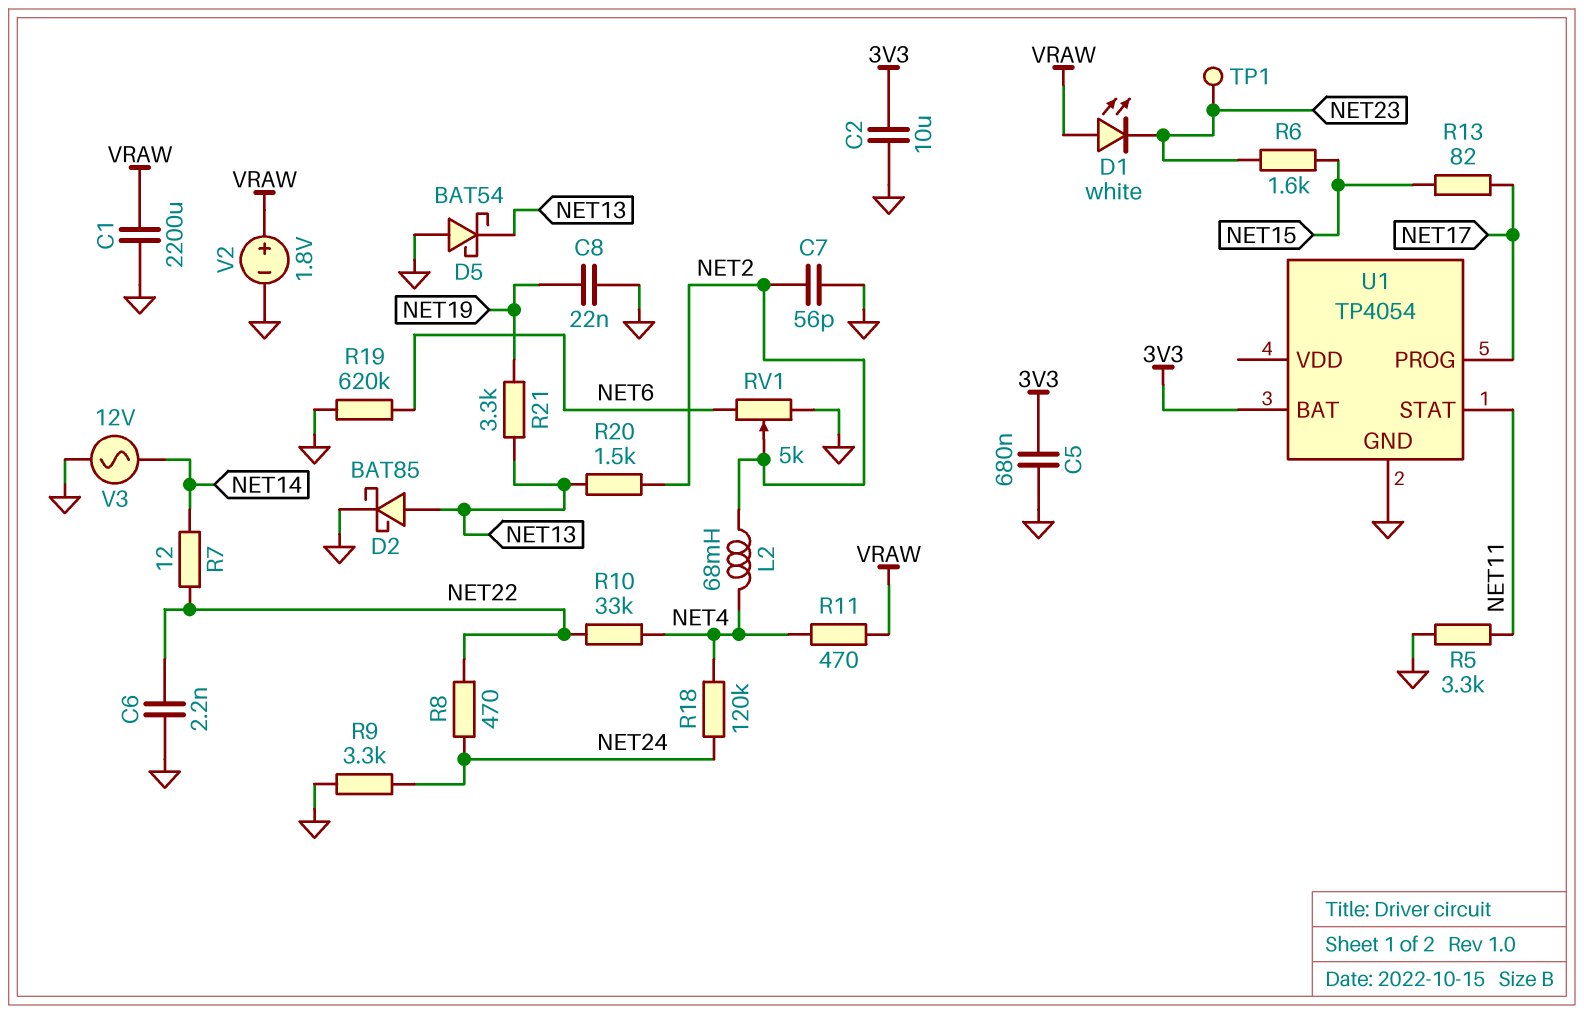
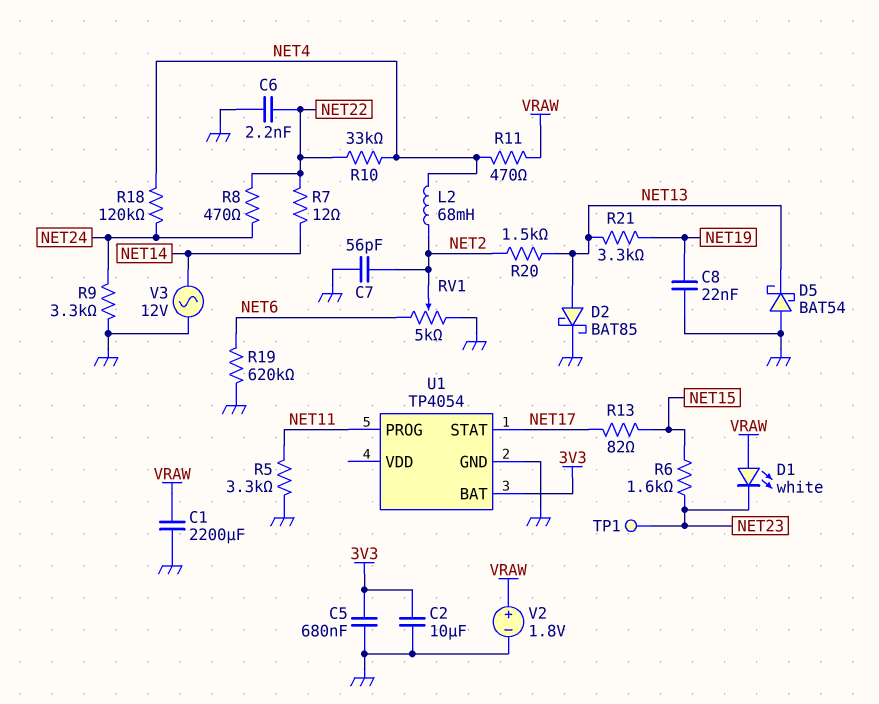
U1 pin PROG: NET17 -> NET11
U1 pin STAT: NET11 -> NET17

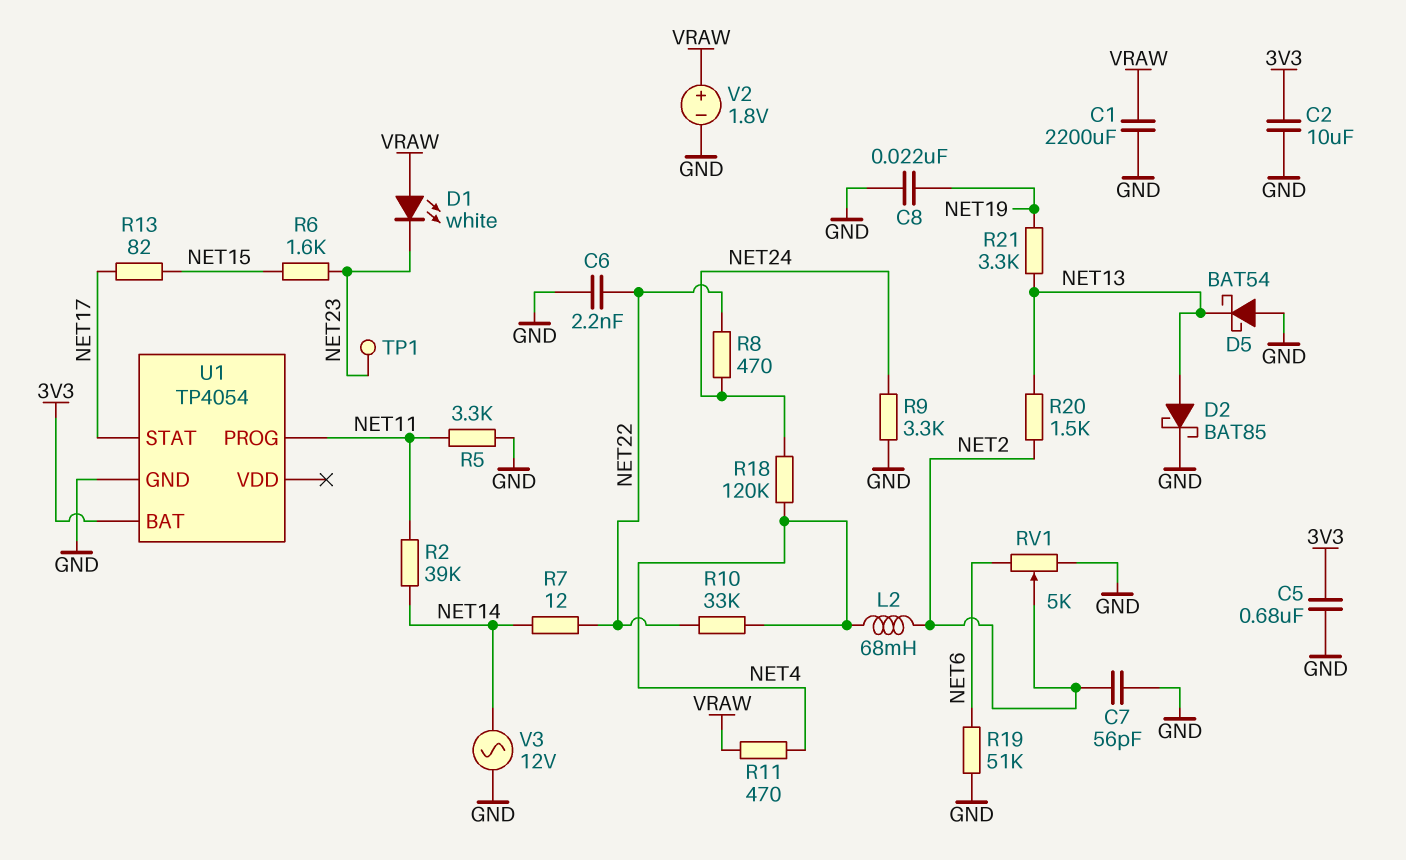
R2: none -> 39k (NET11, NET14)
R19: 620k (GND, NET6) -> 51k (GND, NET6)

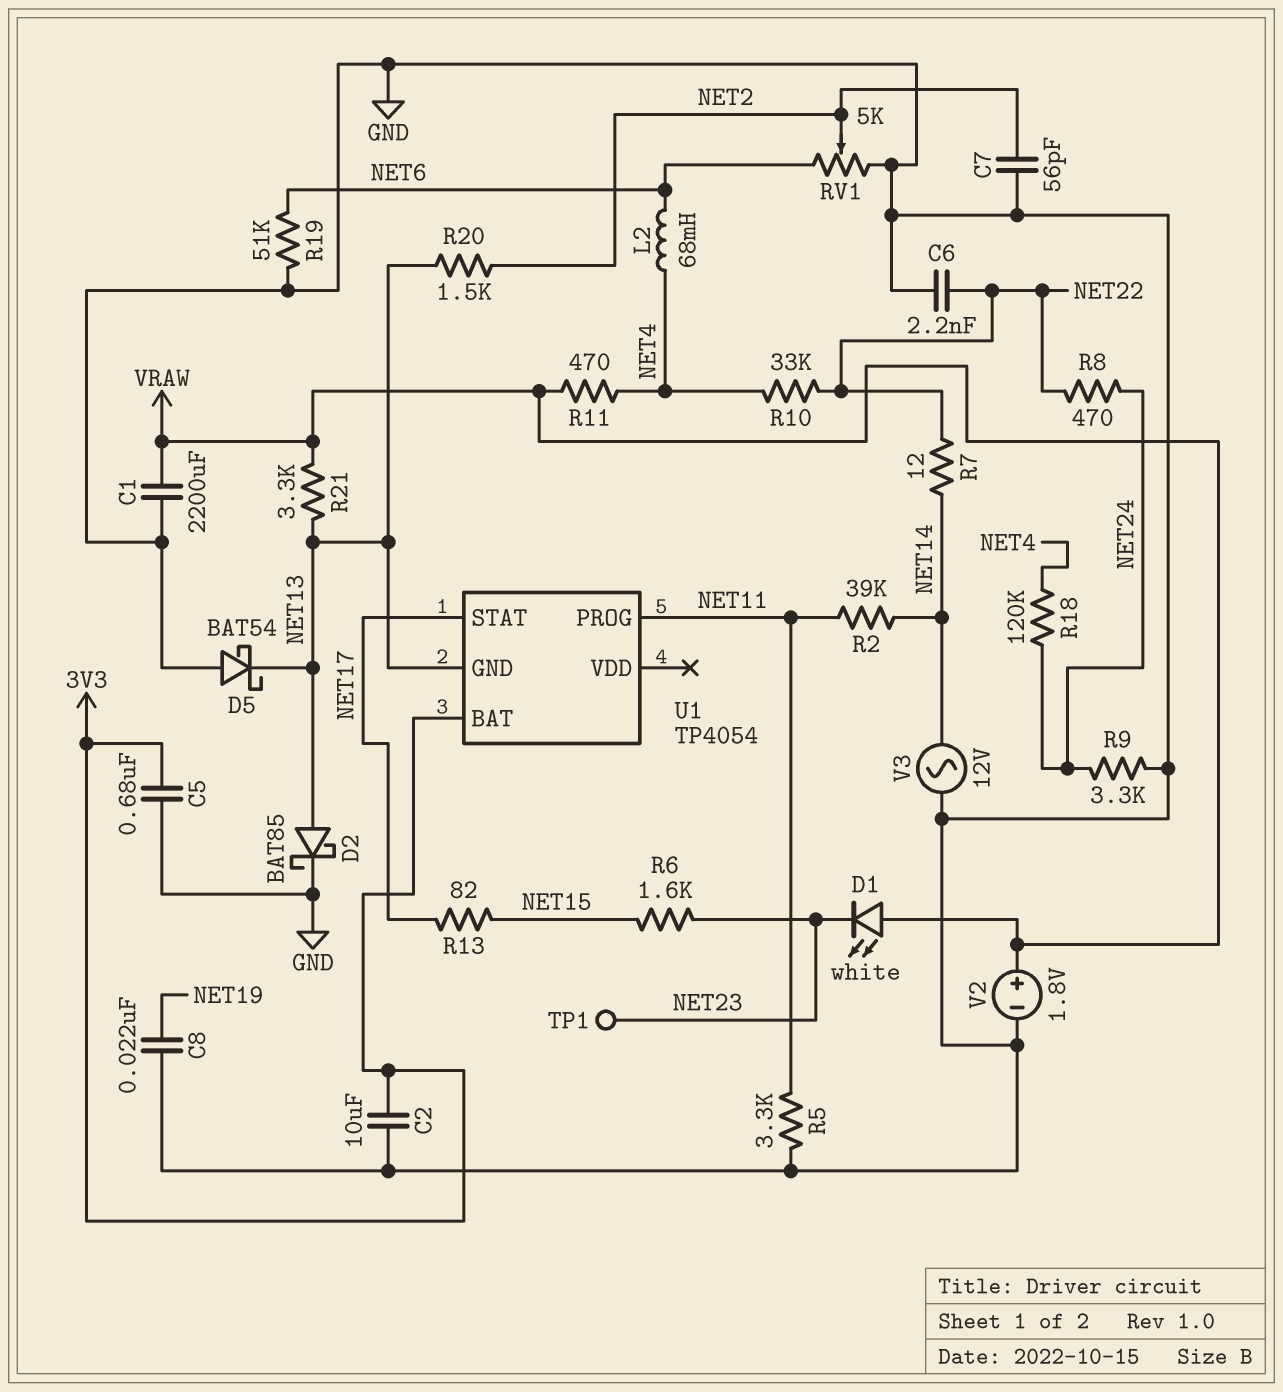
L2: 68mH (NET2, NET4) -> 68mH (NET4, NET6)
R21: 3.3k (NET13, NET19) -> 3.3k (NET13, VRAW)
U1 pin GND: GND -> NET13

